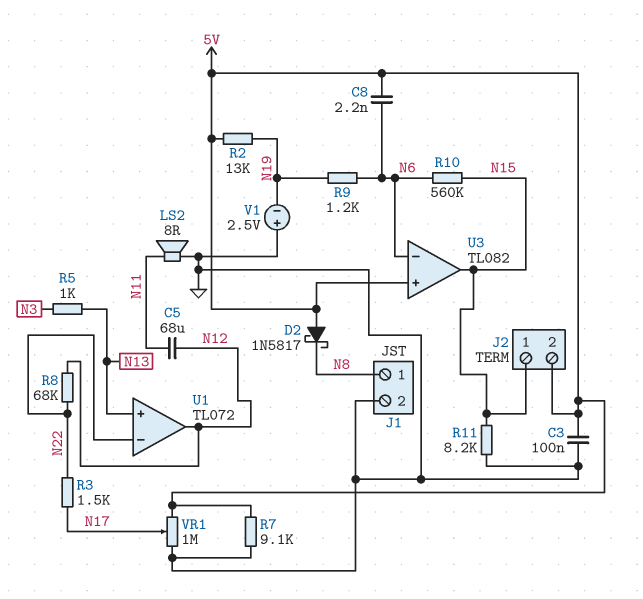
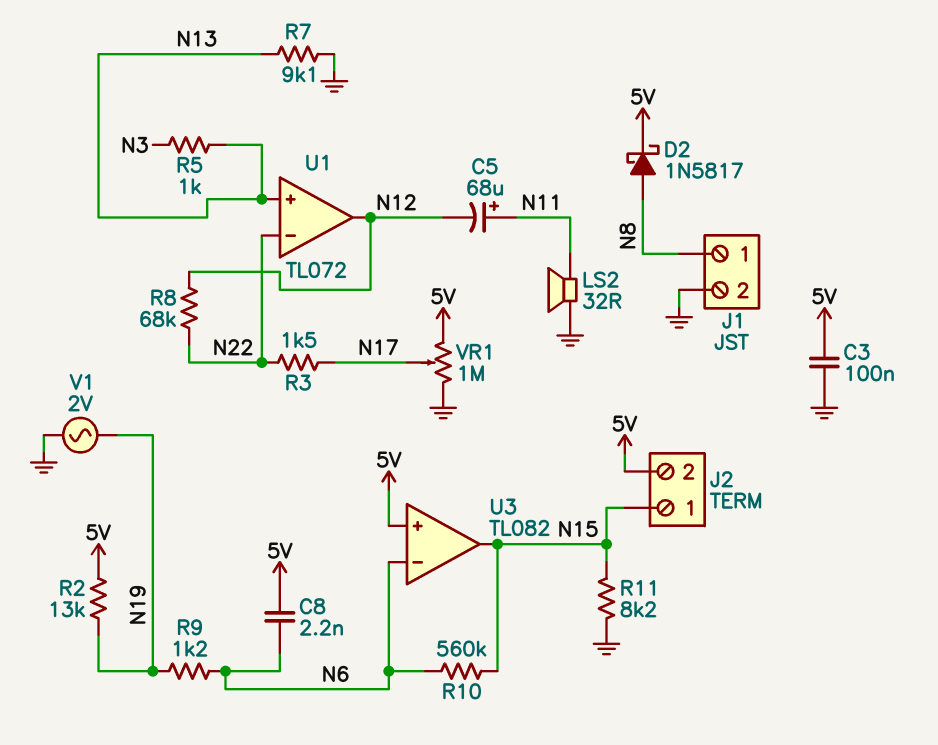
C5: 68uF (N11, N12) -> 68uF (plus N11, minus N12)
D2: schottky 1N5817 (A 5V, K N8) -> schottky 1N5817 (A N8, K 5V)
LS2: speaker 8R (GND, N11) -> speaker 32R (GND, N11)
R7: 9.1k (5V, GND) -> 9.1k (GND, N13)
V1: 2.5V (plus GND, minus N19) -> AC 2V (GND, N19)

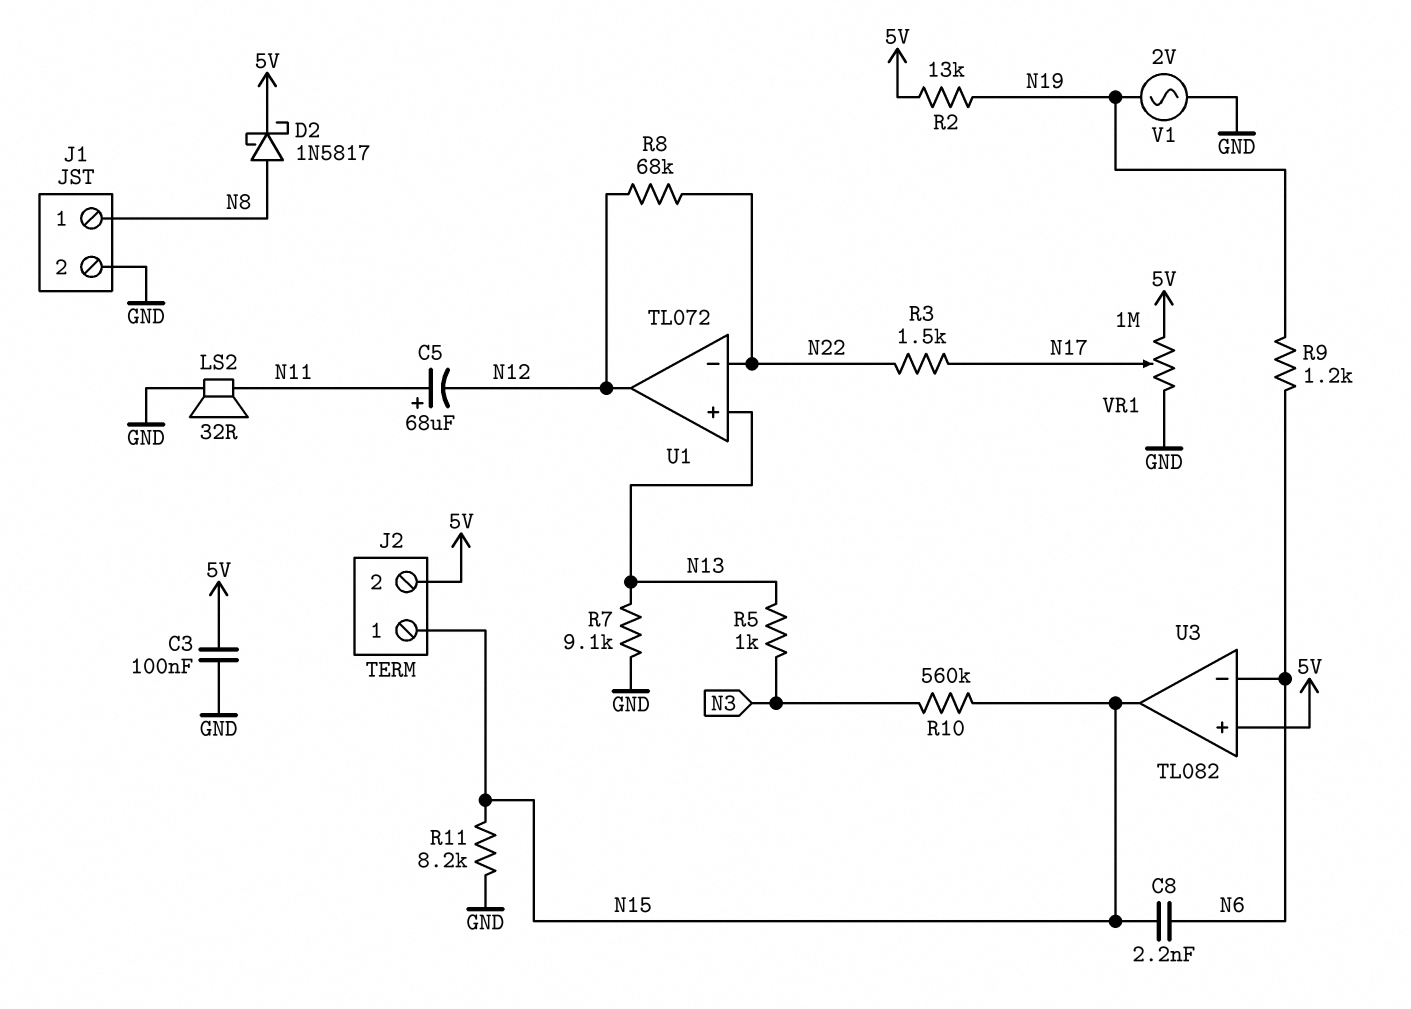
C8: 2.2nF (5V, N6) -> 2.2nF (N6, N15)
R10: 560k (N6, N15) -> 560k (N3, N15)

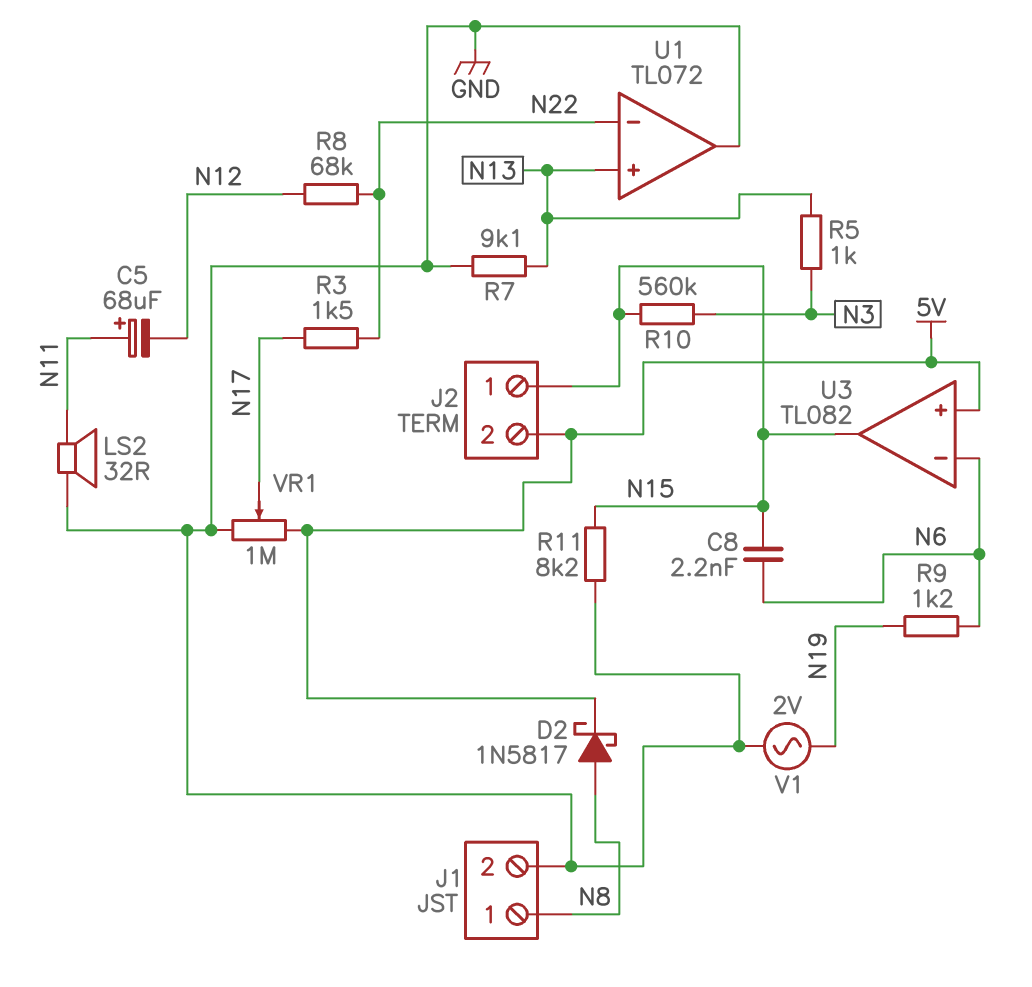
C3: 100nF (5V, GND) -> none
R2: 13k (5V, N19) -> none
U1 pin out: N12 -> GND

